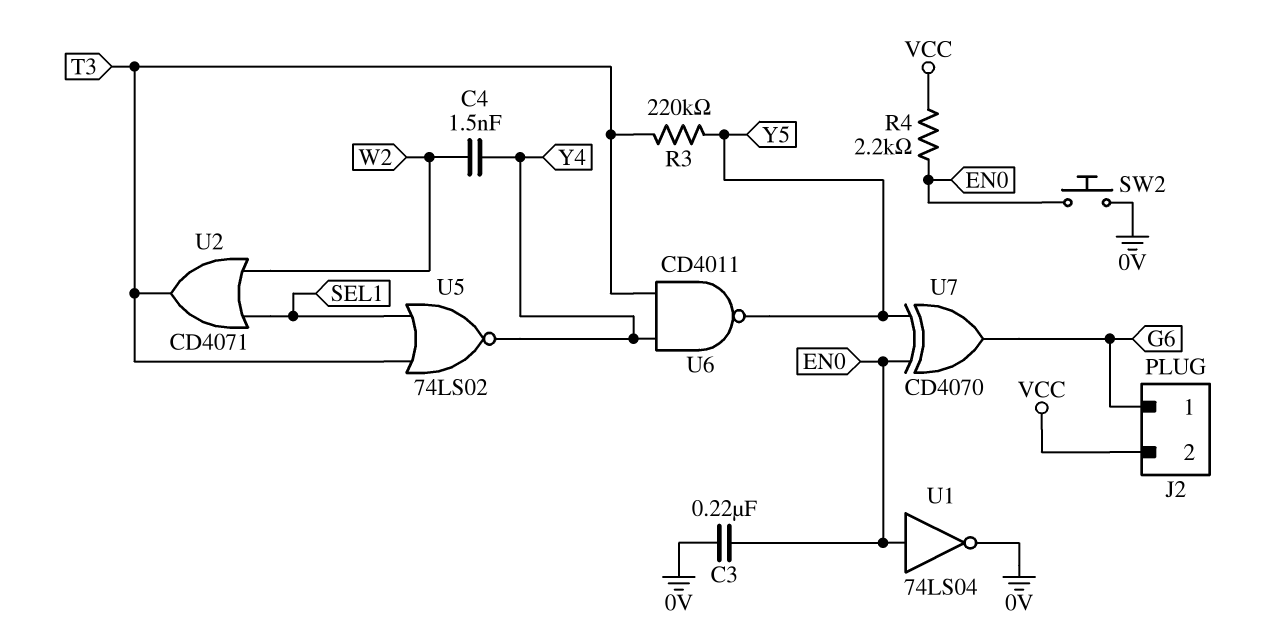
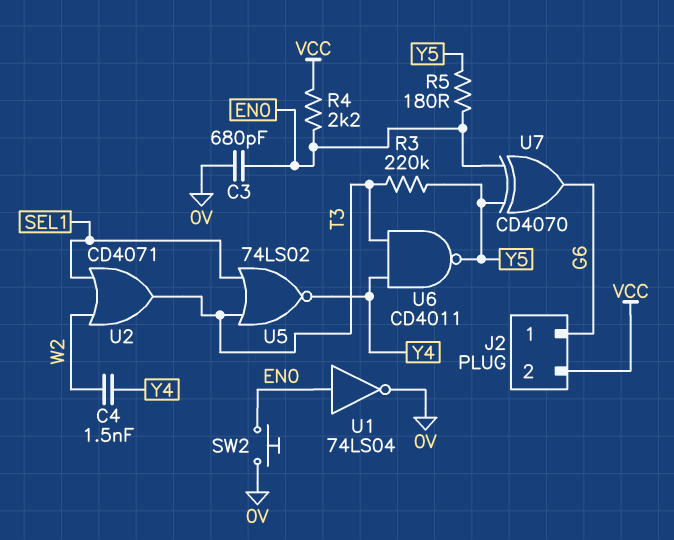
C3: 220nF (0V, EN0) -> 680pF (0V, EN0)
R5: none -> 180 (EN0, Y5)

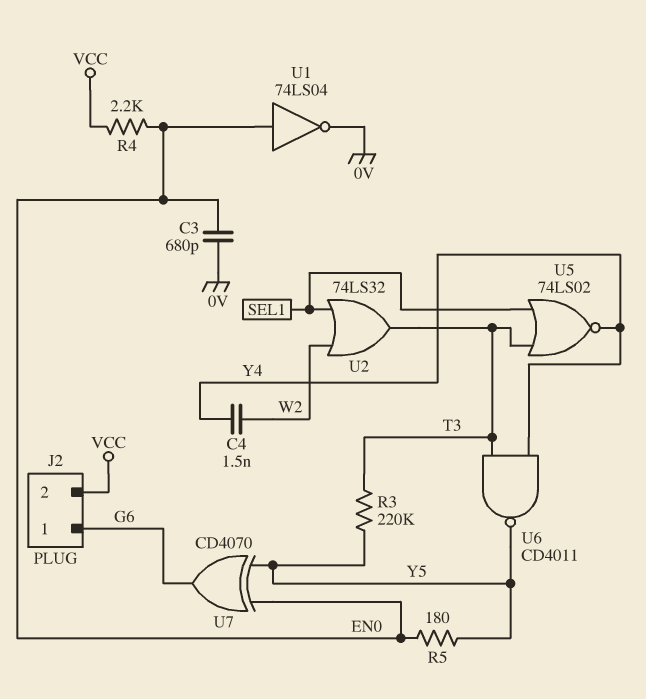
SW2: button (0V, EN0) -> none
U2: OR CD4071 (in SEL1, in W2, out T3) -> OR 74LS32 (in SEL1, in W2, out T3)

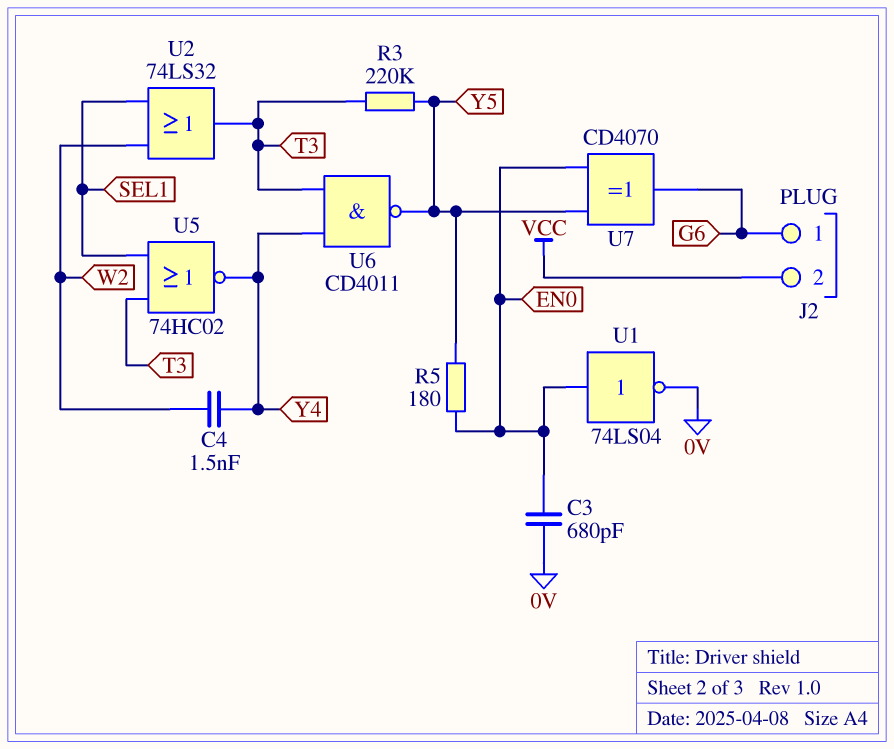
R4: 2.2k (EN0, VCC) -> none
U5: NOR 74LS02 (in SEL1, in T3, out Y4) -> NOR 74HC02 (in SEL1, in T3, out Y4)

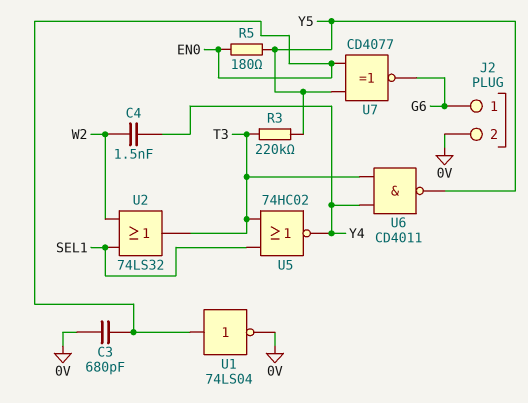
J2 pin 2: VCC -> 0V
U7: XOR CD4070 (in EN0, in Y5, out G6) -> XNOR CD4077 (in EN0, in Y5, out G6)

